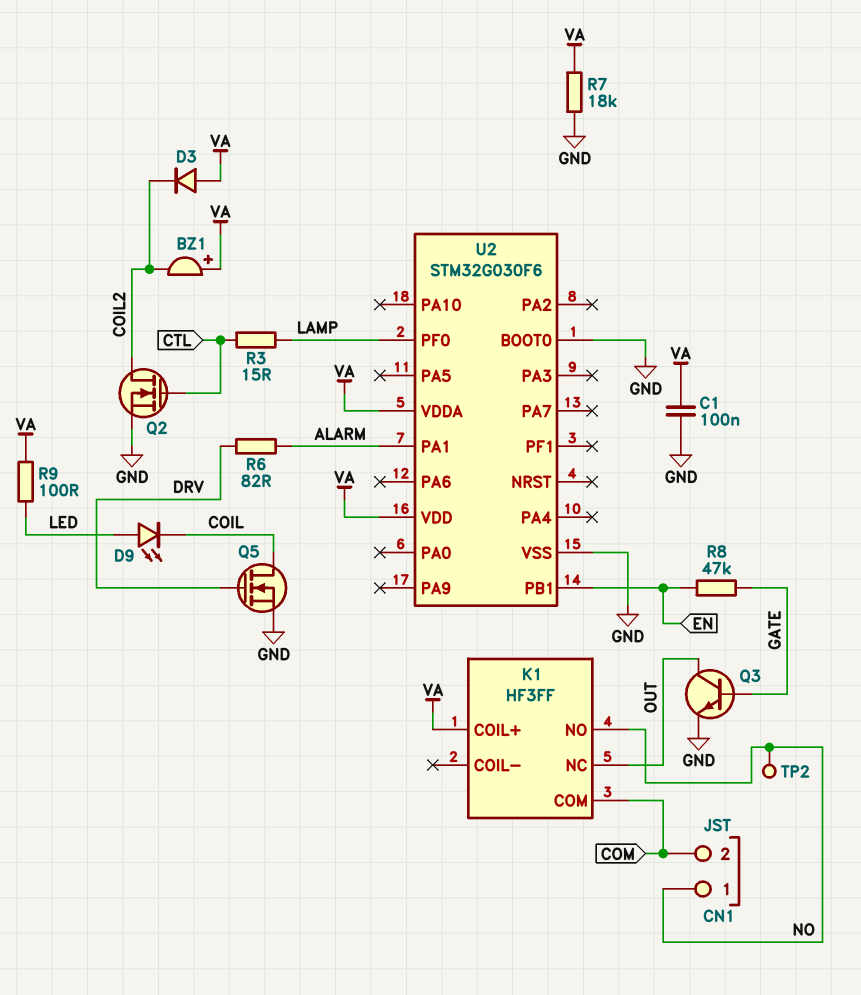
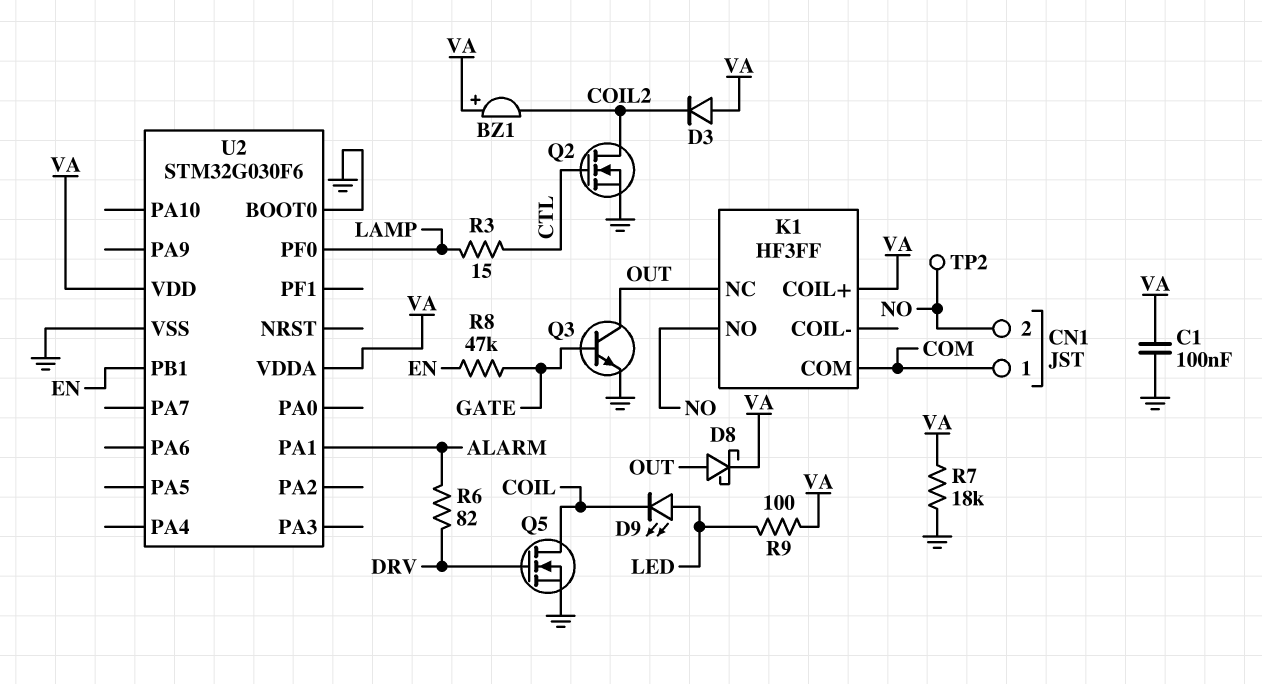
CN1 pin 1: NO -> COM
CN1 pin 2: COM -> NO
D8: none -> schottky (A OUT, K VA)

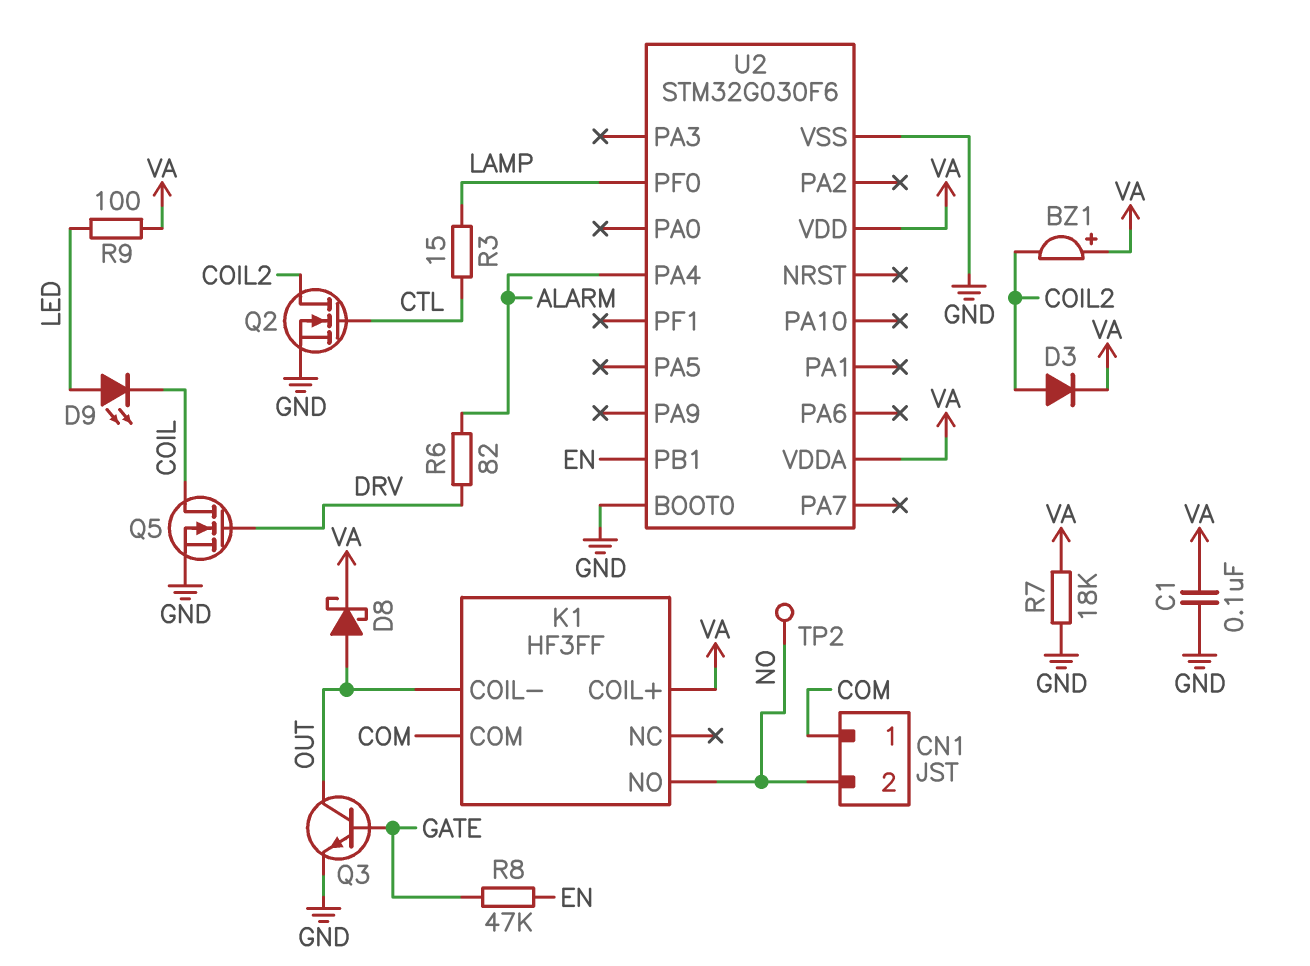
D3: diode (A VA, K COIL2) -> diode (A COIL2, K VA)
K1 pin COIL-: none -> OUT
K1 pin NC: OUT -> none
U2 pin PA1: ALARM -> none
U2 pin PA4: none -> ALARM

